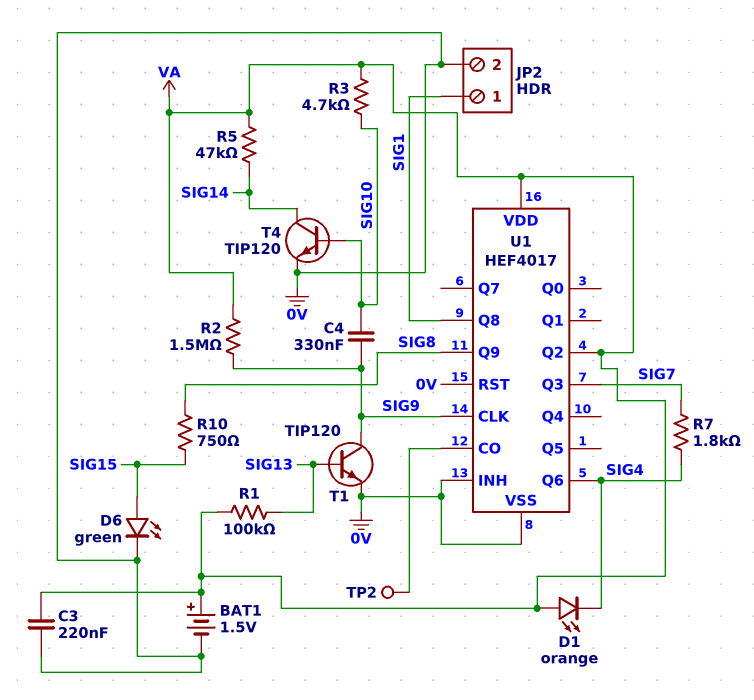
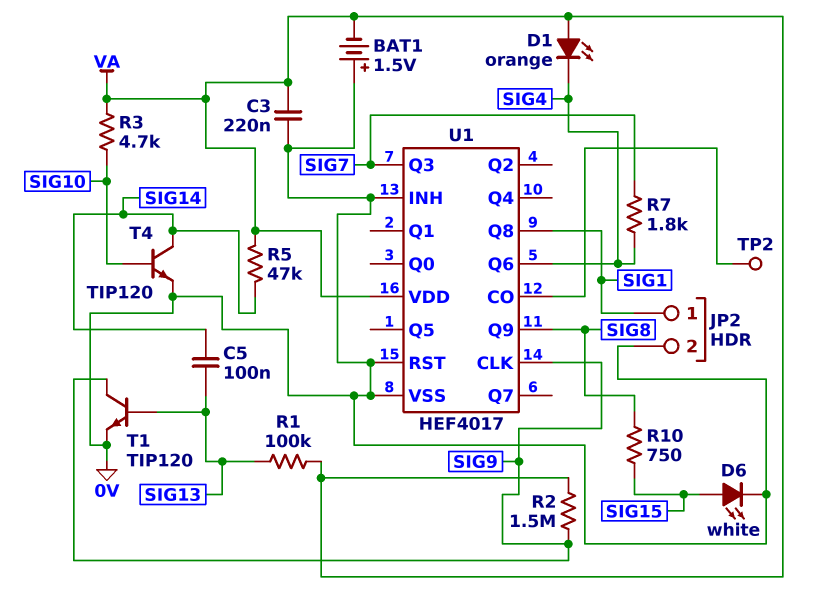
BAT1: 1.5V (plus VA, minus 0V) -> 1.5V (plus 0V, minus VA)
C4: 330nF (SIG9, SIG10) -> none
C5: none -> 100nF (SIG13, SIG14)
D6: LED green (A SIG15, K 0V) -> LED white (A SIG15, K 0V)
U1 pin Q2: VA -> none

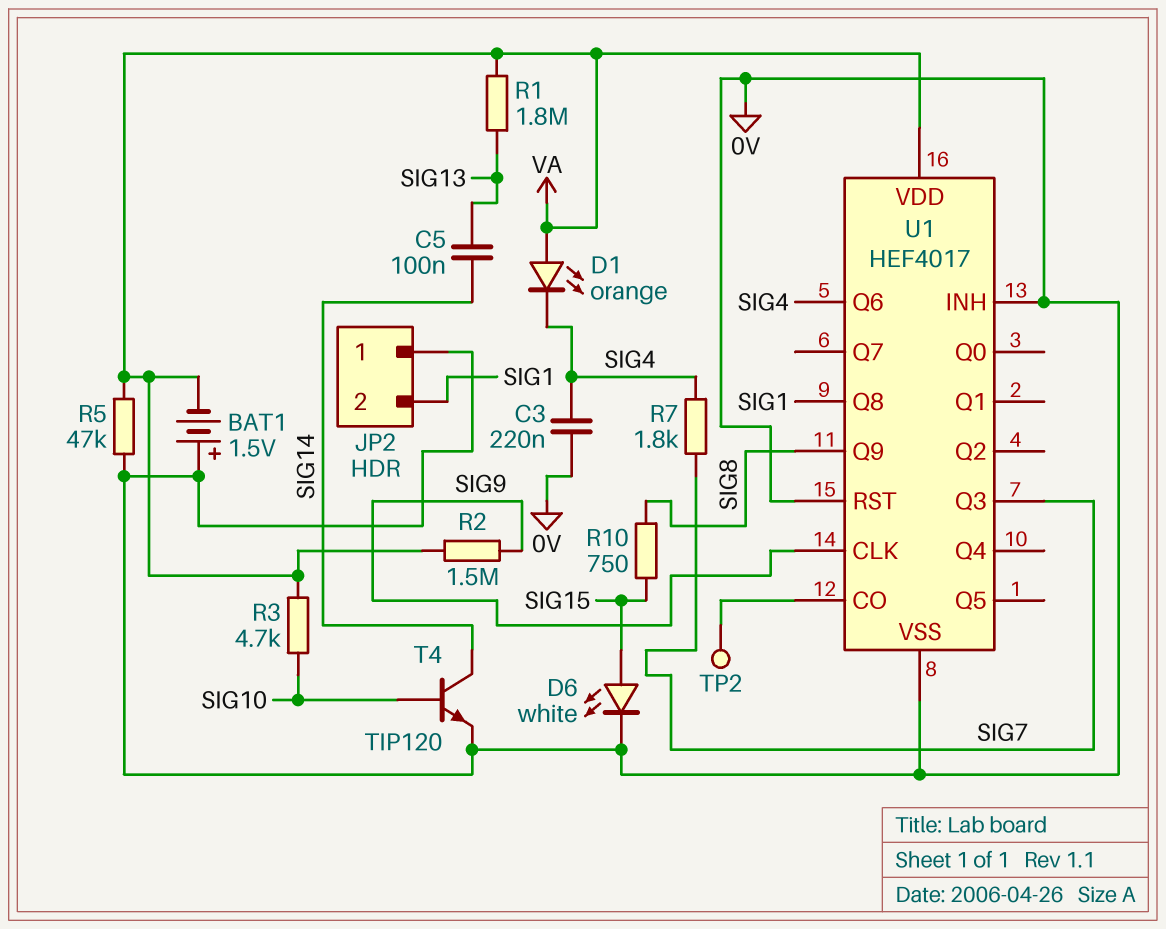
C3: 220nF (0V, VA) -> 220nF (0V, SIG4)
JP2 pin 1: SIG1 -> 0V
JP2 pin 2: 0V -> SIG1
R1: 100k (SIG13, VA) -> 1.8M (SIG13, VA)
R5: 47k (SIG14, VA) -> 47k (0V, VA)
T1: NPN TIP120 (B SIG13, C SIG9, E 0V) -> none

